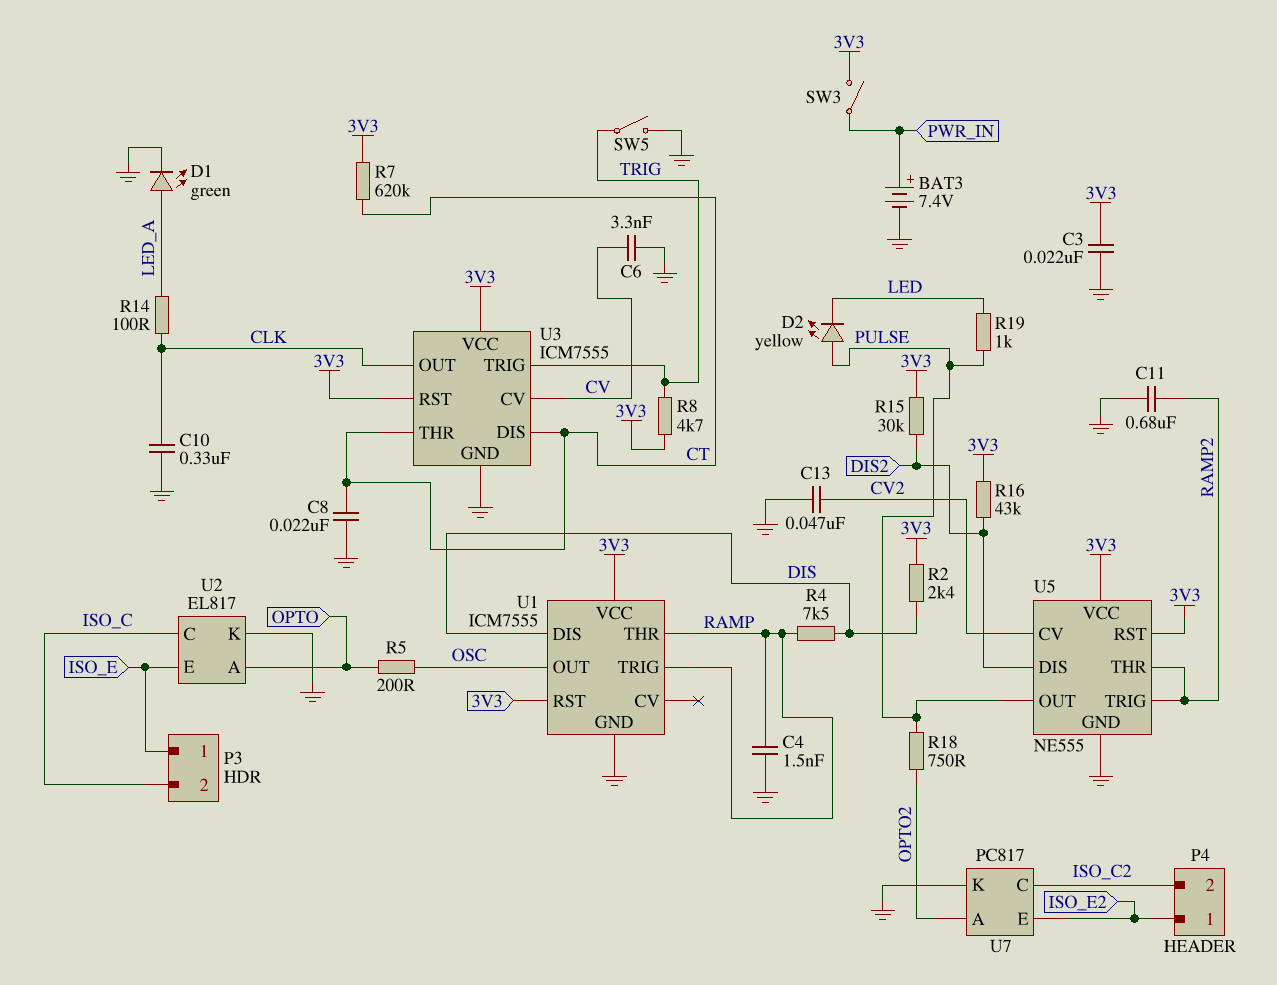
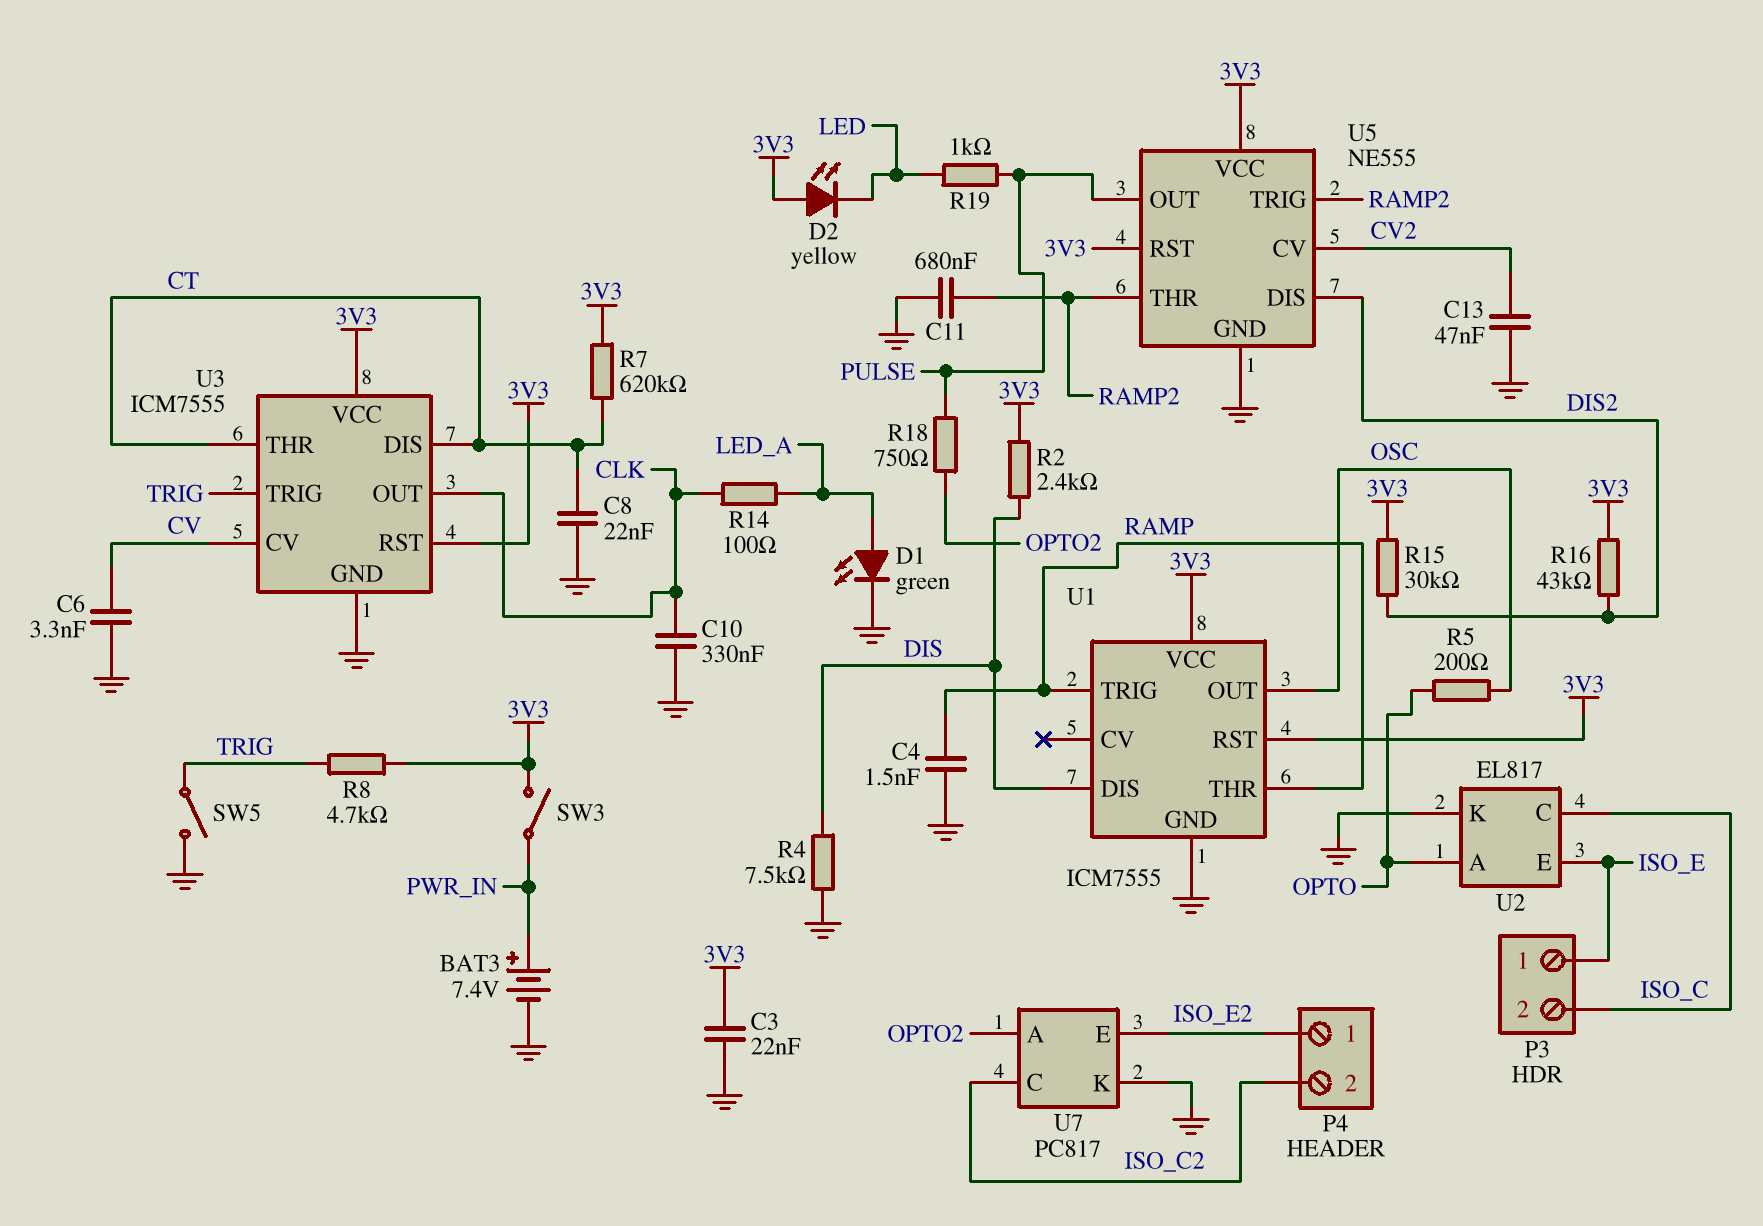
D2: LED yellow (A PULSE, K LED) -> LED yellow (A 3V3, K LED)
R4: 7.5k (DIS, RAMP) -> 7.5k (DIS, GND)

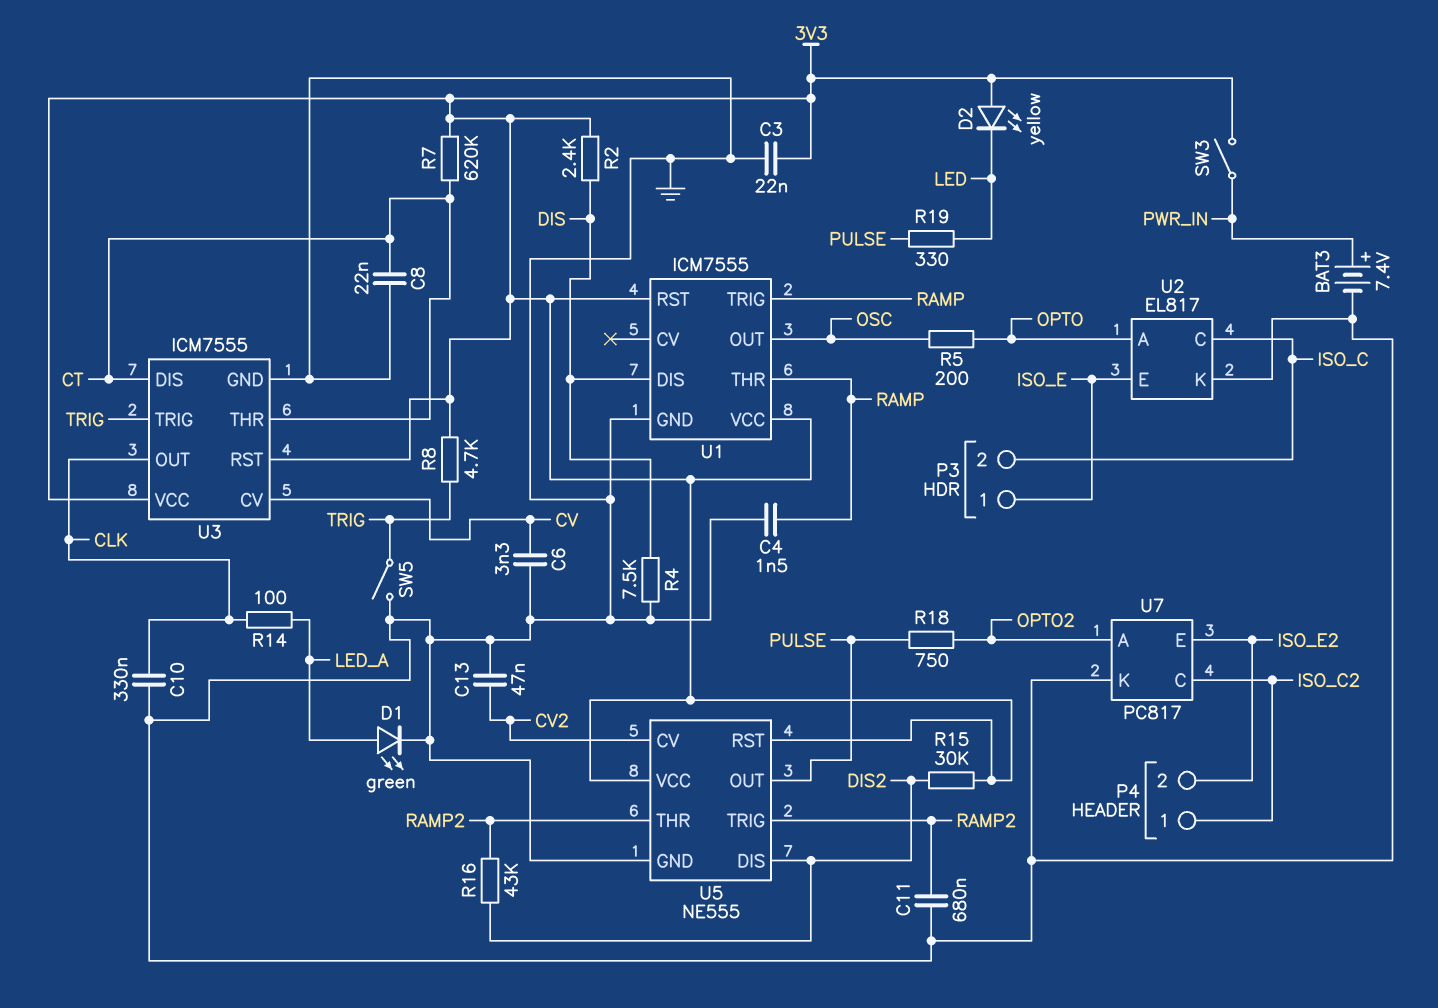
P4 pin 1: ISO_E2 -> ISO_C2
P4 pin 2: ISO_C2 -> ISO_E2
R16: 43k (3V3, DIS2) -> 43k (DIS2, RAMP2)
R19: 1k (LED, PULSE) -> 330 (LED, PULSE)

